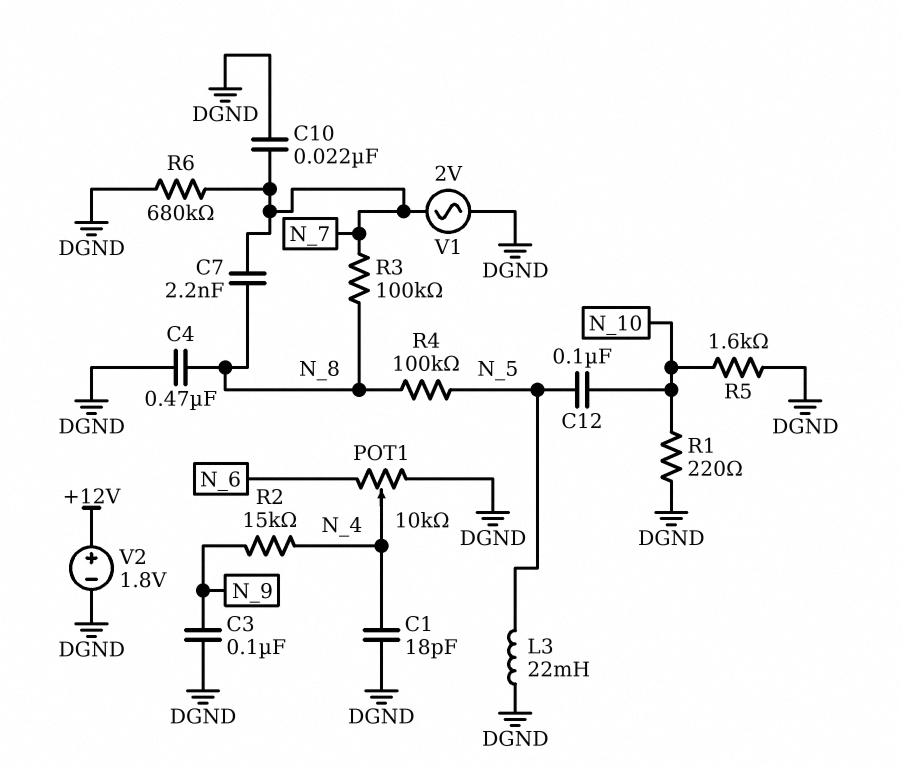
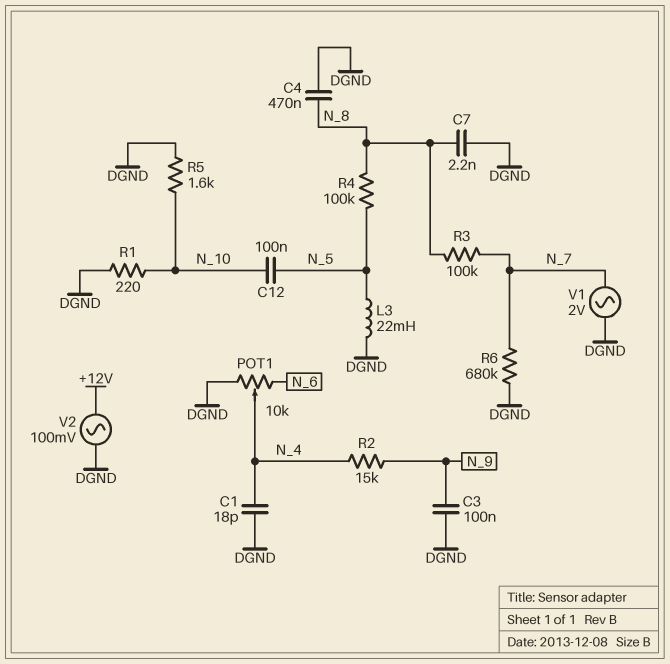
C7: 2.2nF (N_7, N_8) -> 2.2nF (DGND, N_8)
C10: 22nF (DGND, N_7) -> none
V2: 1.8V (plus +12V, minus DGND) -> AC 100mV (+12V, DGND)

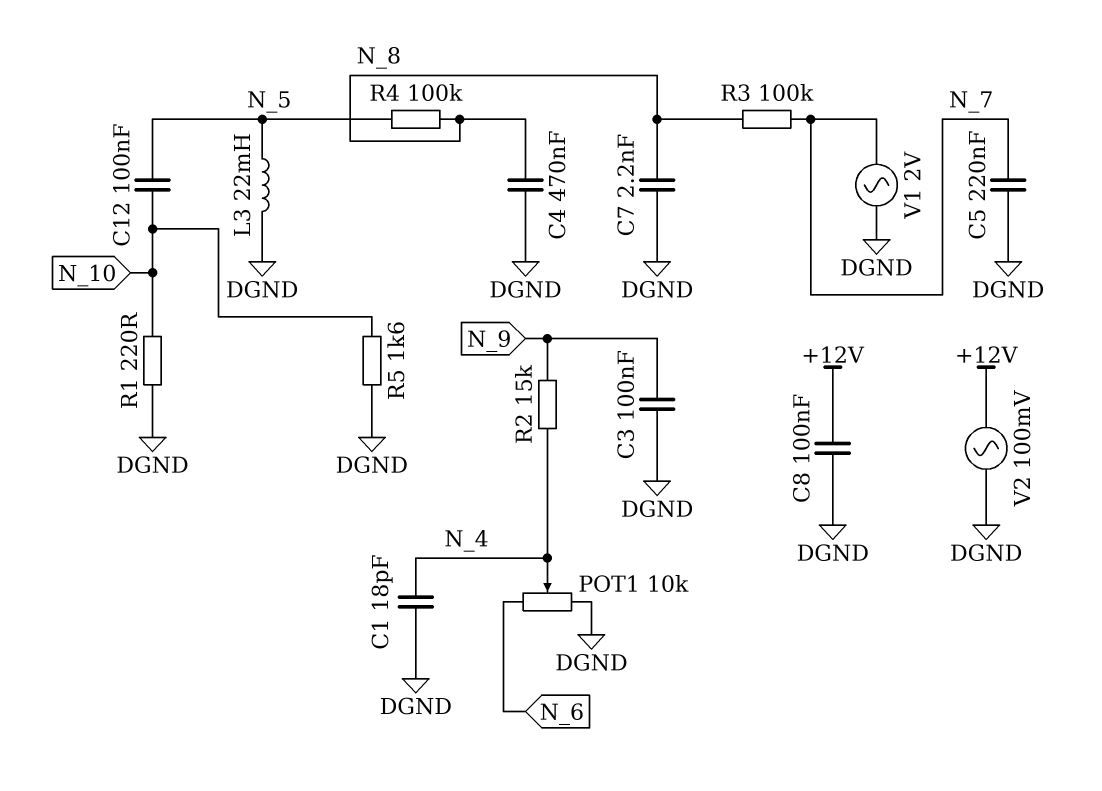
C5: none -> 220nF (DGND, N_7)
C8: none -> 100nF (+12V, DGND)
R6: 680k (DGND, N_7) -> none

